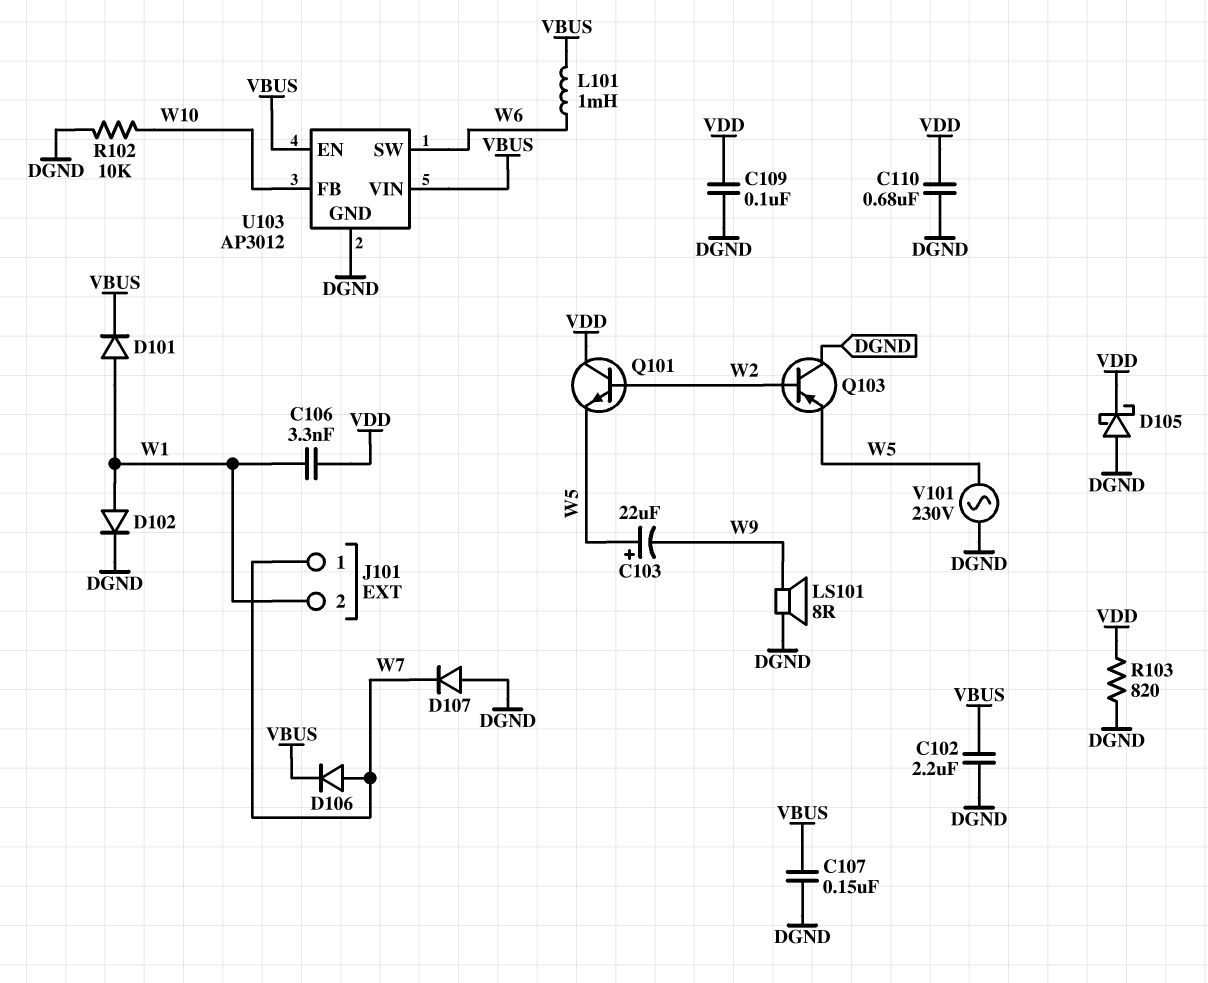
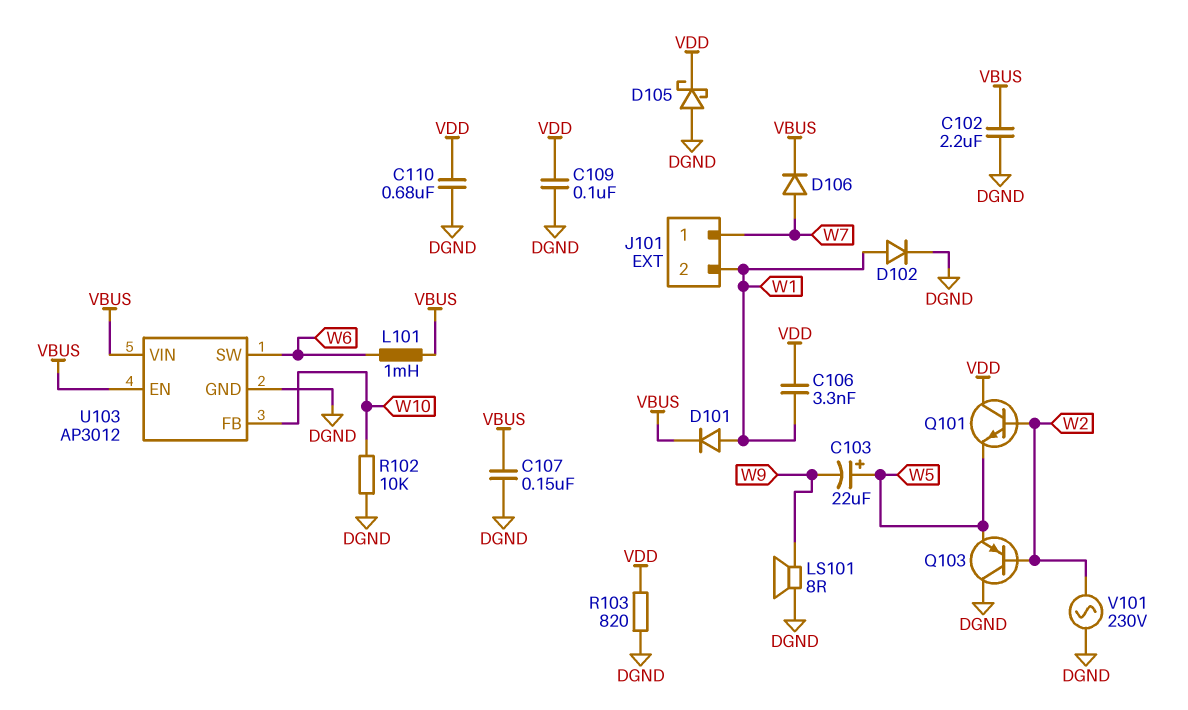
D107: diode (A DGND, K W7) -> none
V101: AC 230V (DGND, W5) -> AC 230V (DGND, W2)

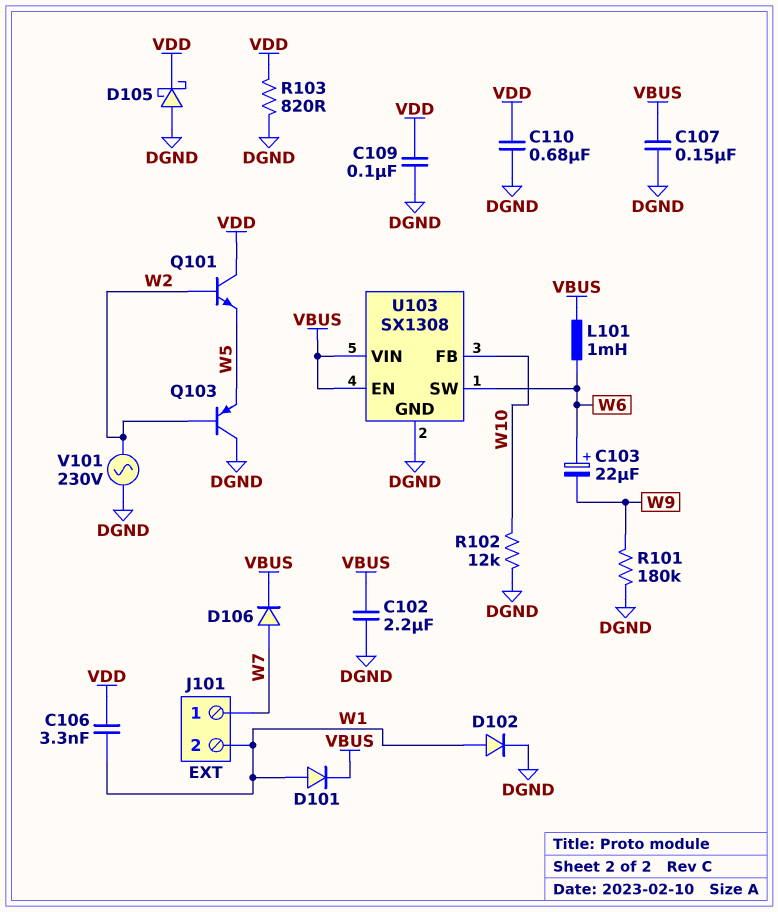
C103: 22uF (plus W5, minus W9) -> 22uF (plus W6, minus W9)
LS101: speaker 8R (DGND, W9) -> none
R101: none -> 180k (DGND, W9)
R102: 10k (DGND, W10) -> 12k (DGND, W10)
U103: AP3012 -> SX1308

